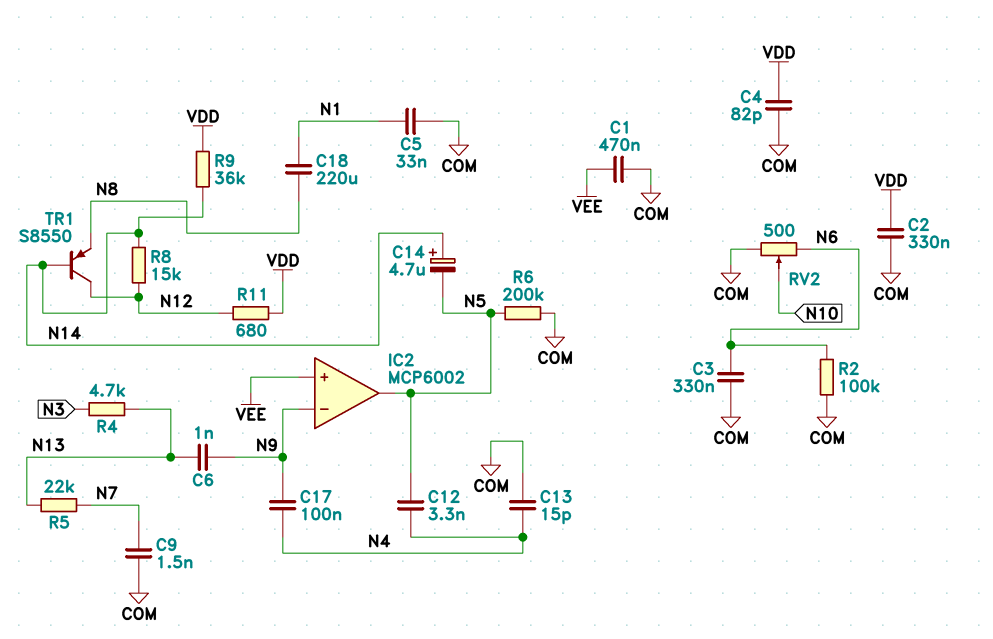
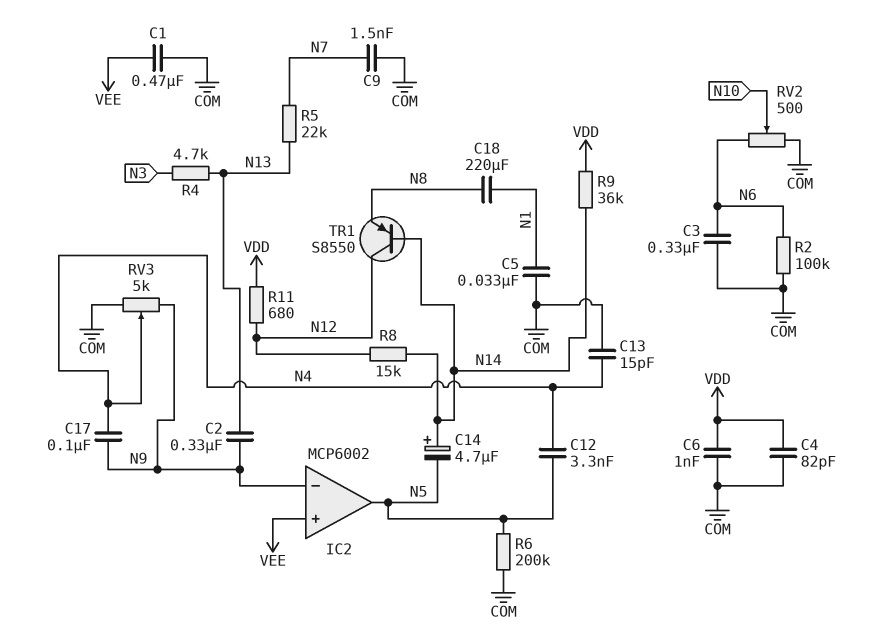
C2: 330nF (COM, VDD) -> 330nF (N9, N13)
C6: 1nF (N9, N13) -> 1nF (COM, VDD)
RV3: none -> 5k (COM, N9, wiper N4)

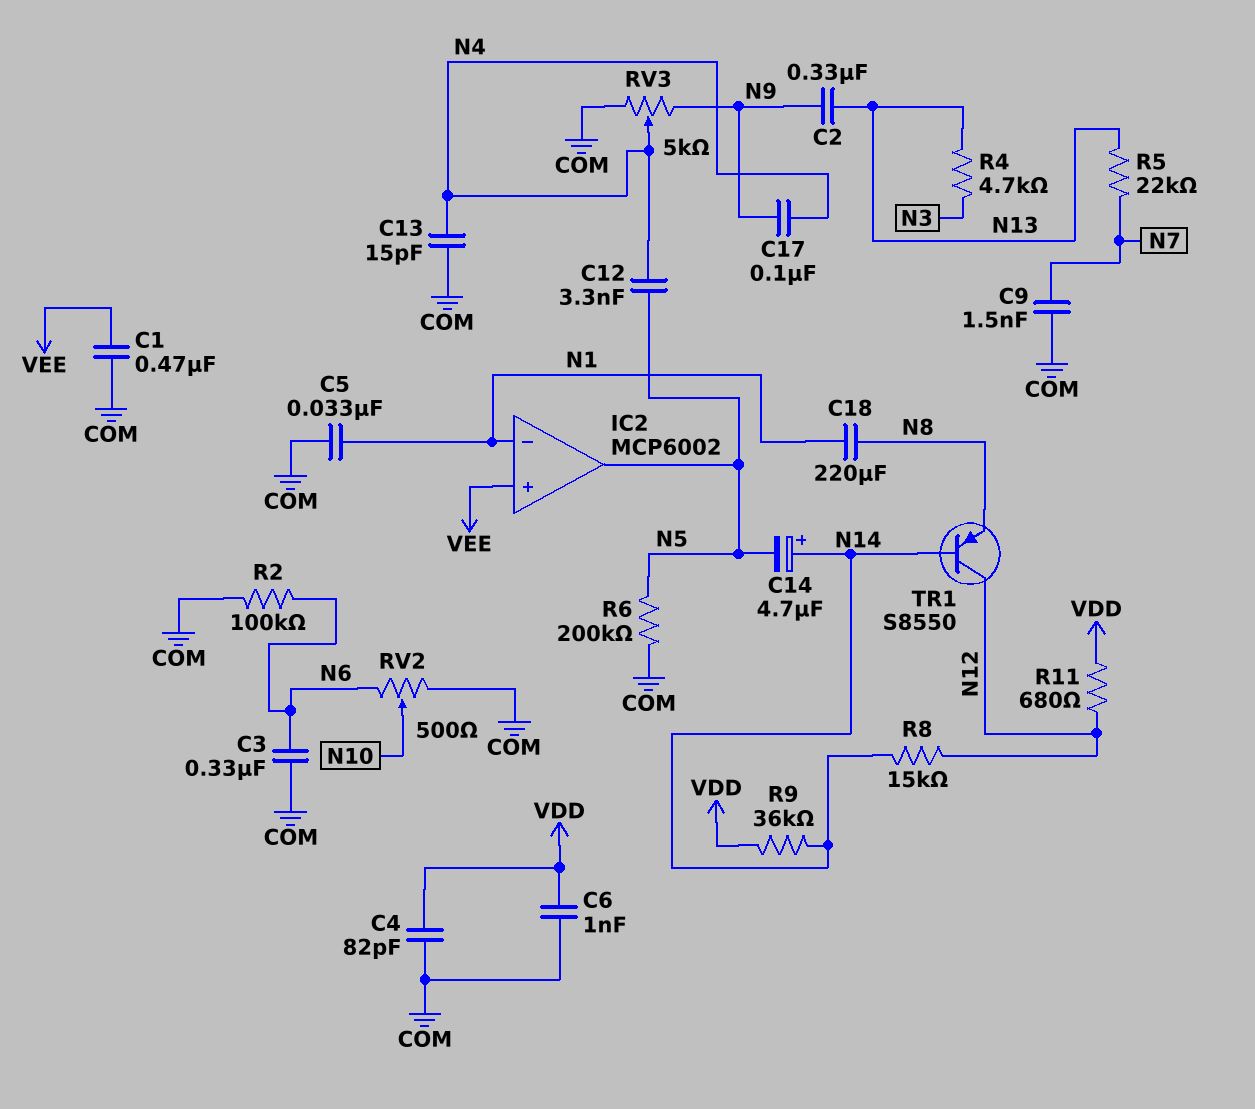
IC2 pin in-: N9 -> N1

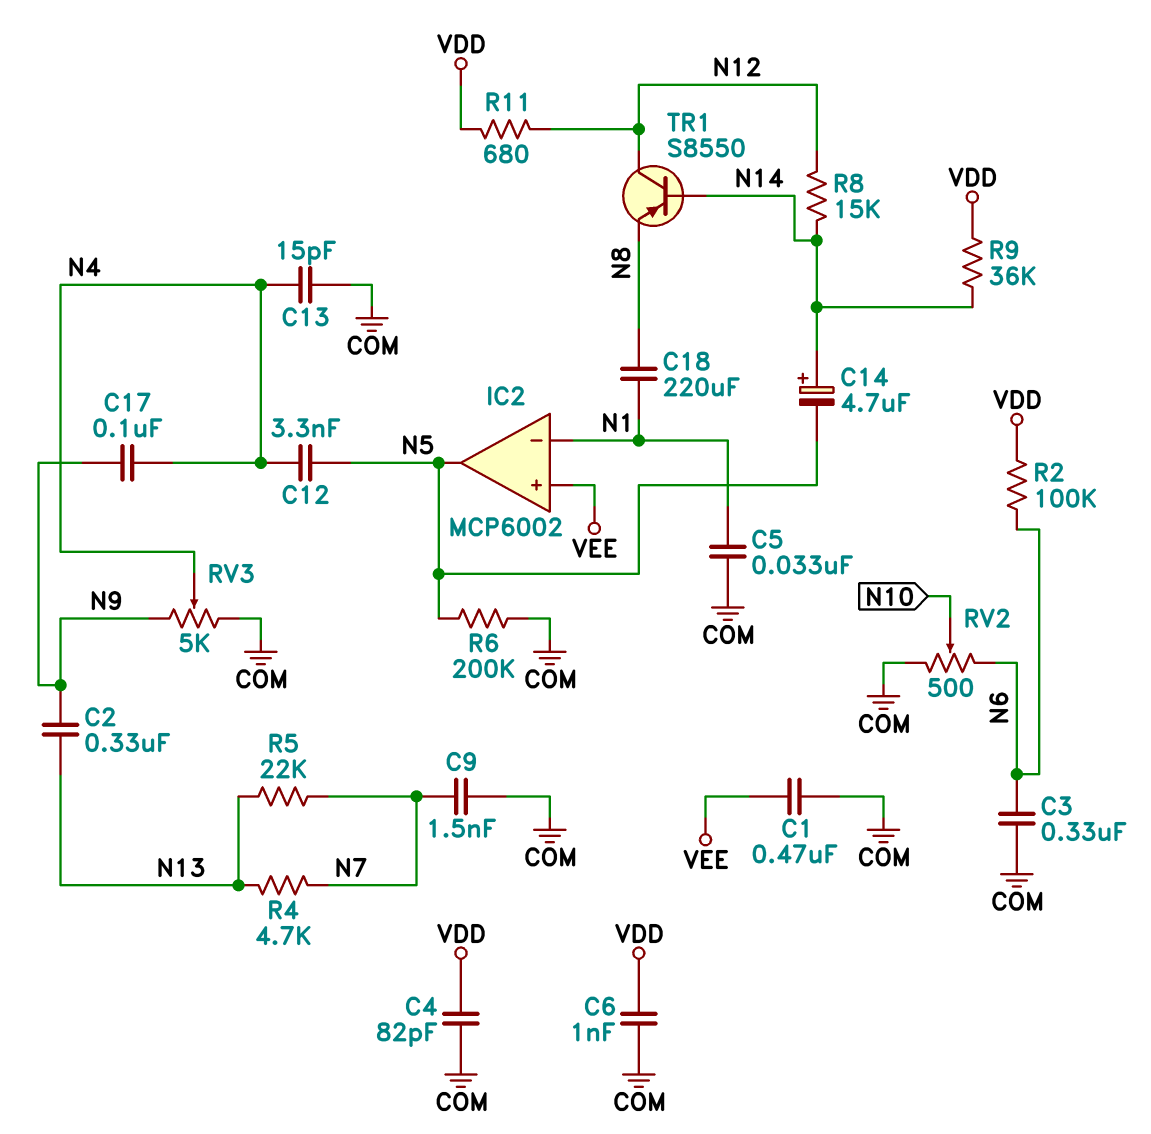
R2: 100k (COM, N6) -> 100k (N6, VDD)
R4: 4.7k (N3, N13) -> 4.7k (N7, N13)

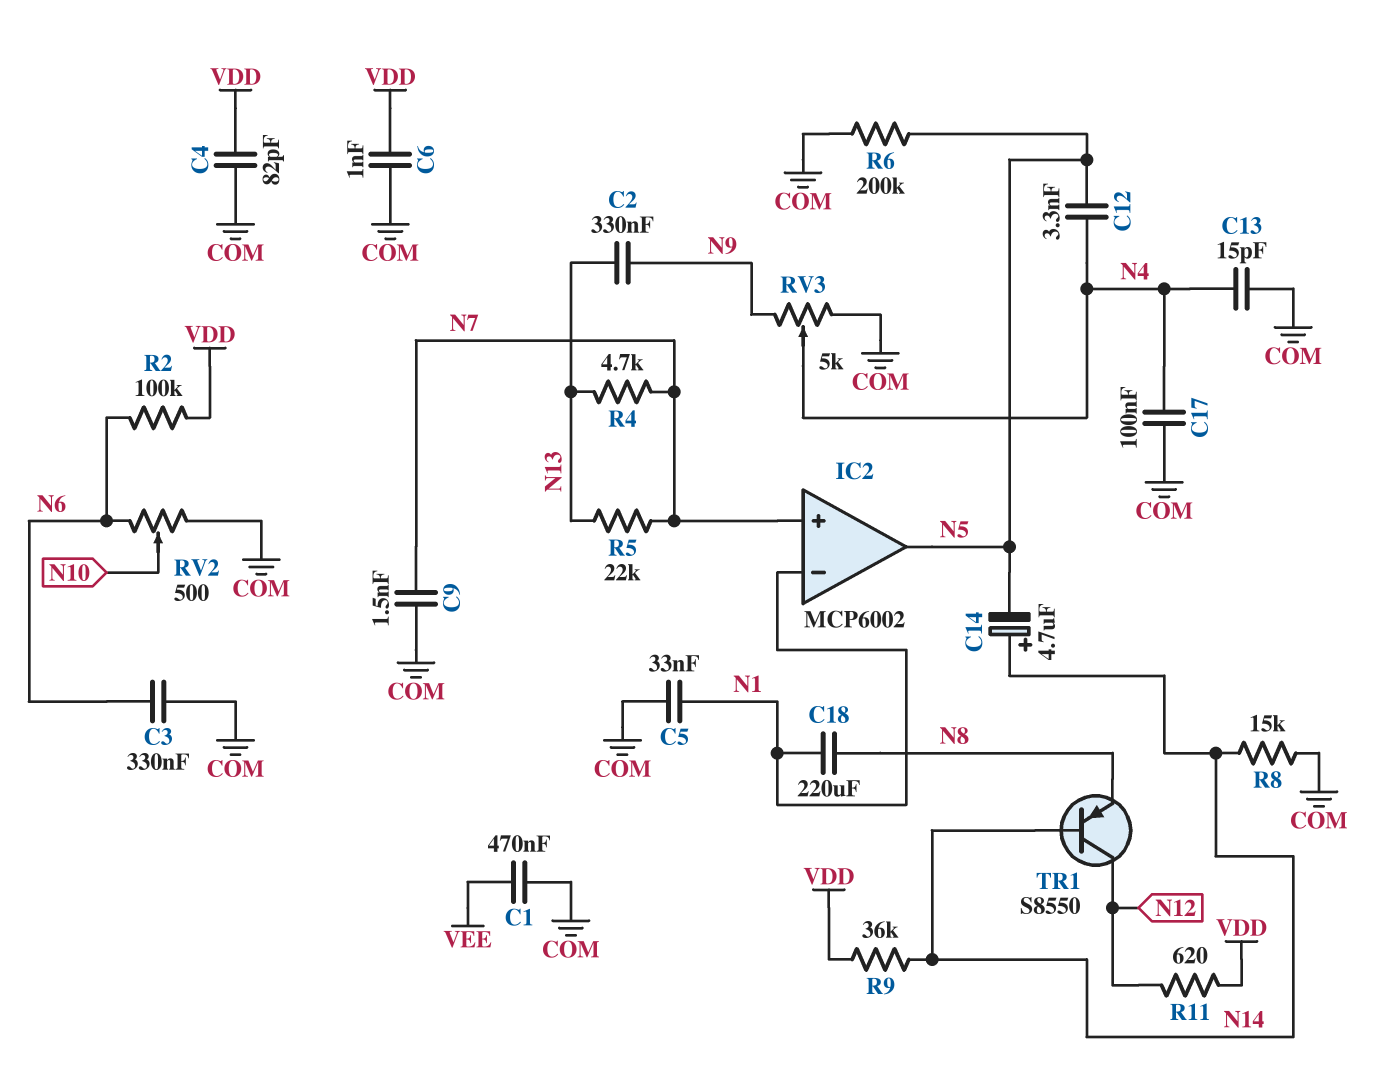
C17: 100nF (N4, N9) -> 100nF (COM, N4)
IC2 pin in+: VEE -> N7
R8: 15k (N12, N14) -> 15k (COM, N14)
R11: 680 (N12, VDD) -> 620 (N12, VDD)

